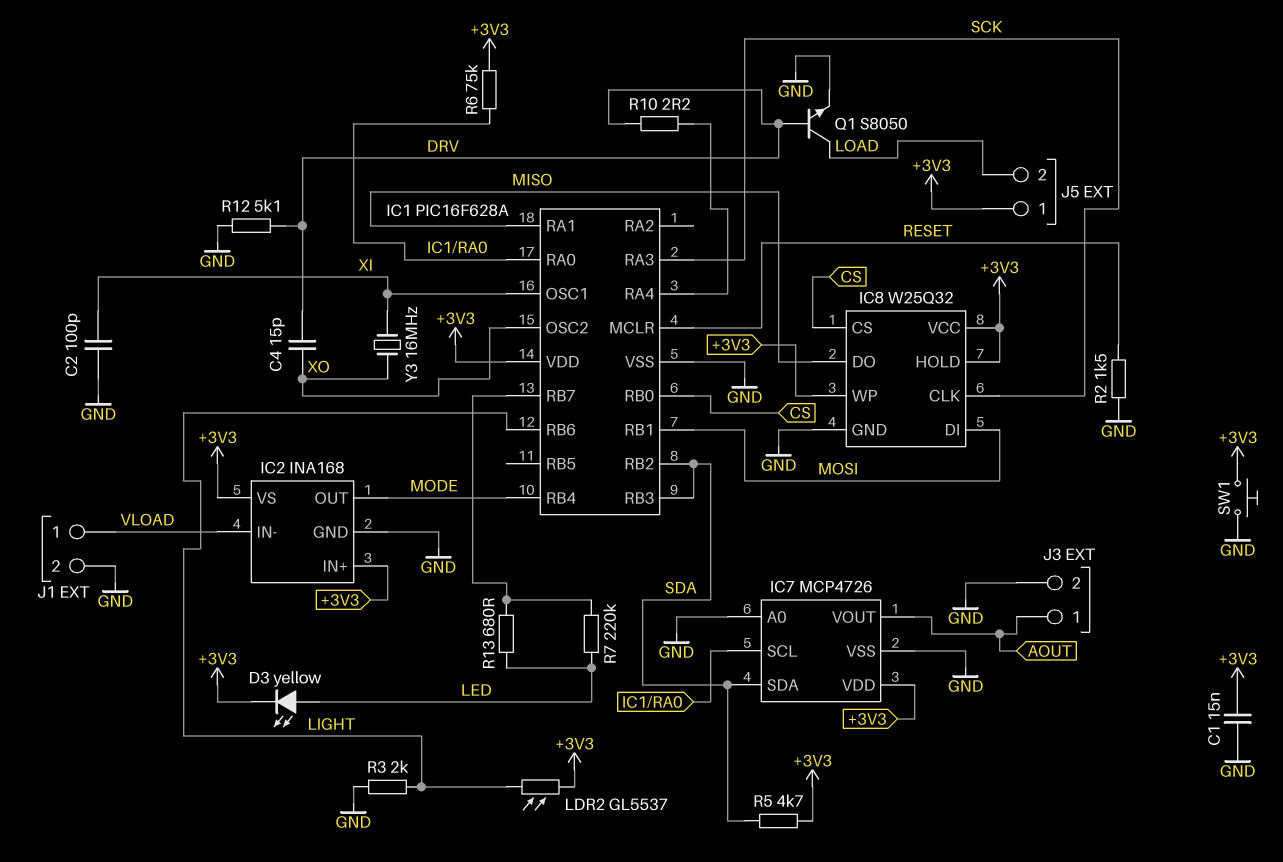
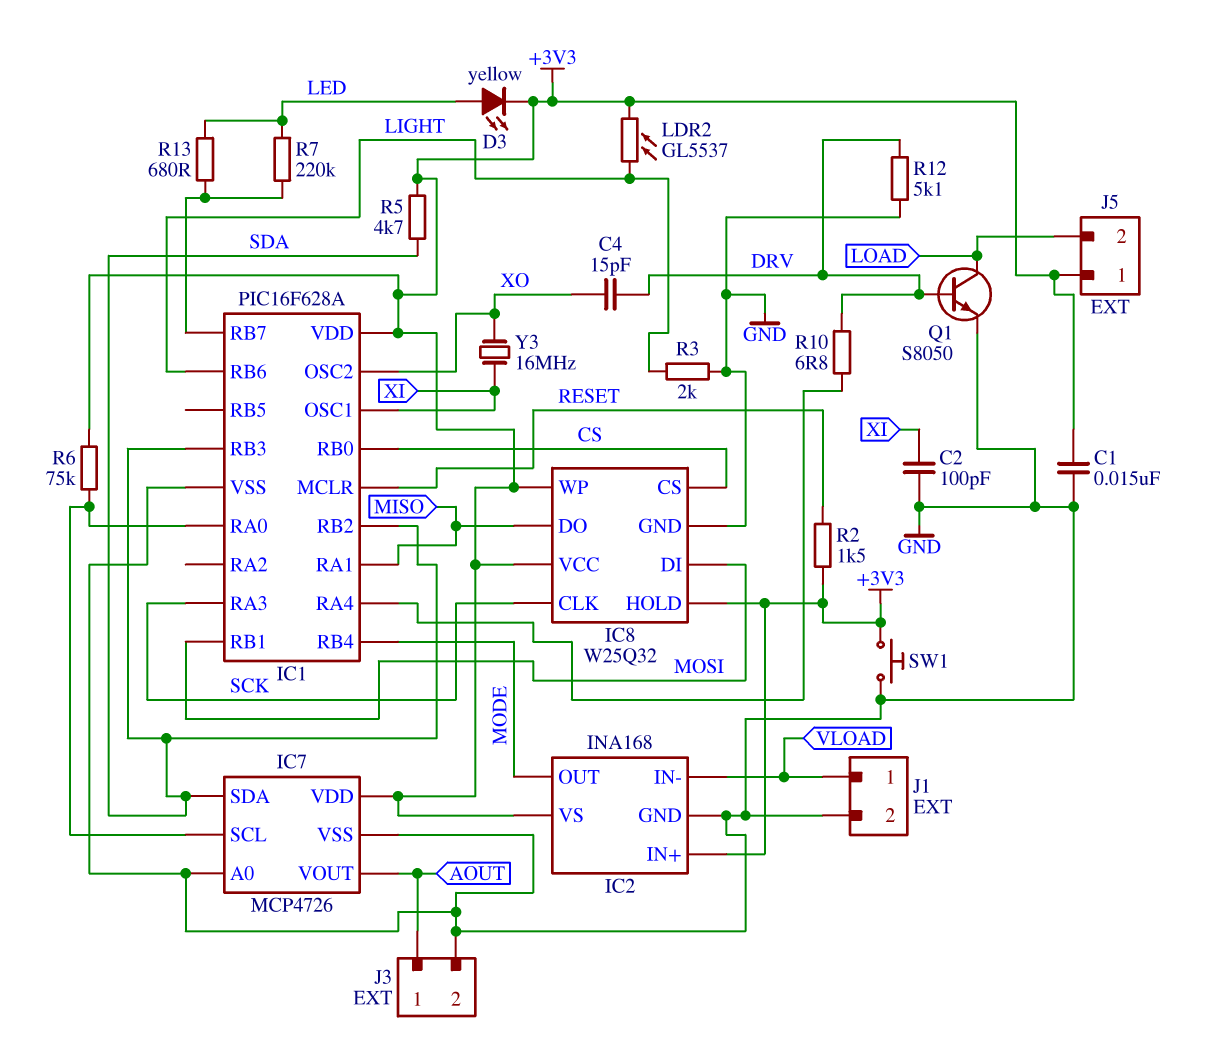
R2: 1.5k (GND, RESET) -> 1.5k (+3V3, RESET)
R10: 2.2 (DRV, IC1/RA4) -> 6.8 (DRV, IC1/RA4)

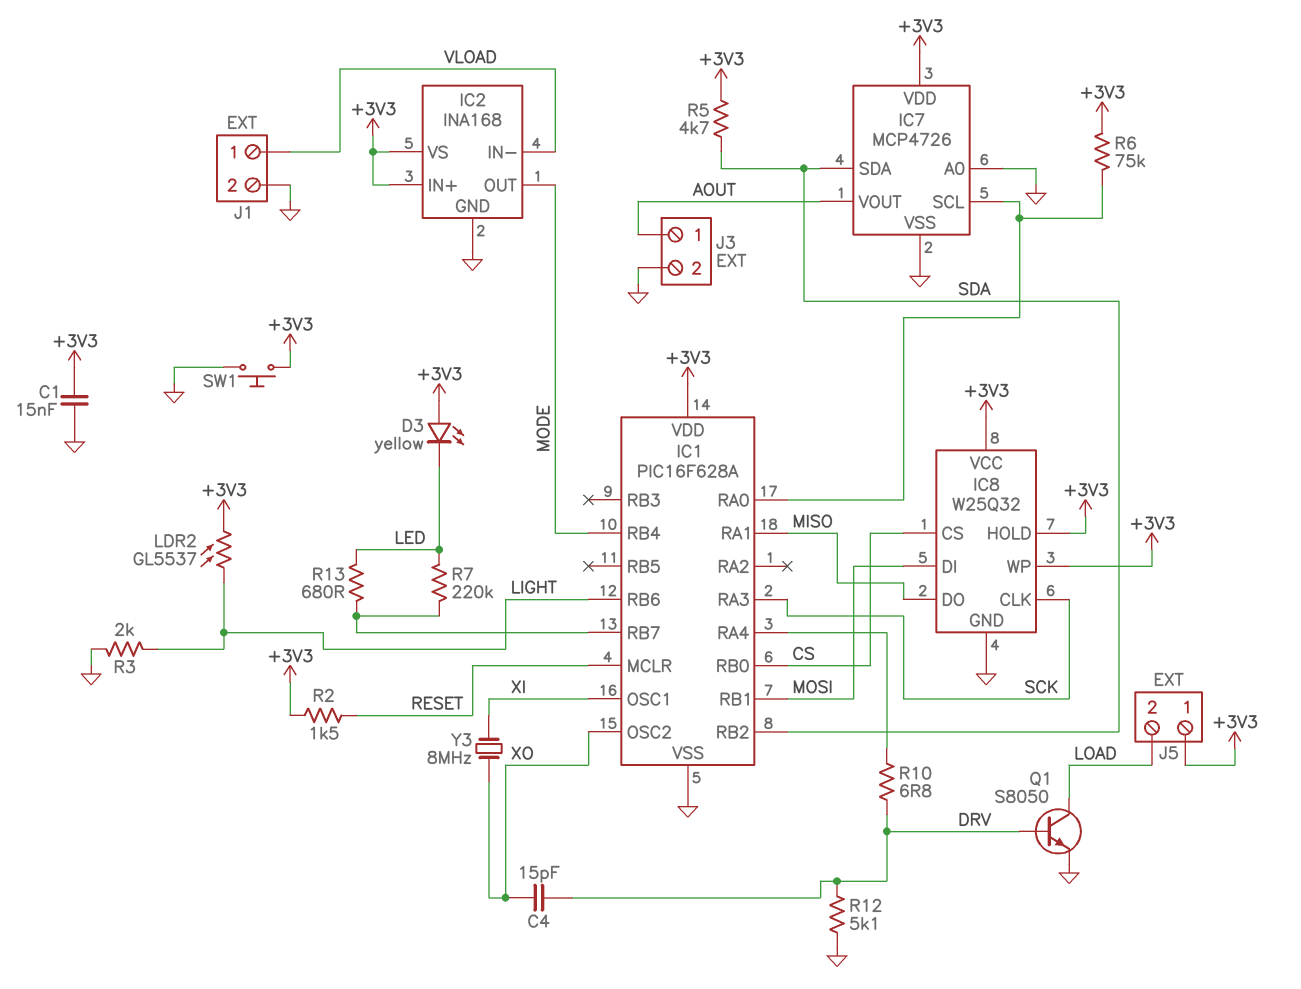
C2: 100pF (GND, XI) -> none
D3: LED yellow (A LED, K +3V3) -> LED yellow (A +3V3, K LED)
IC1 pin RB3: SDA -> none
Y3: 16MHz (XI, XO) -> 8MHz (XI, XO)

